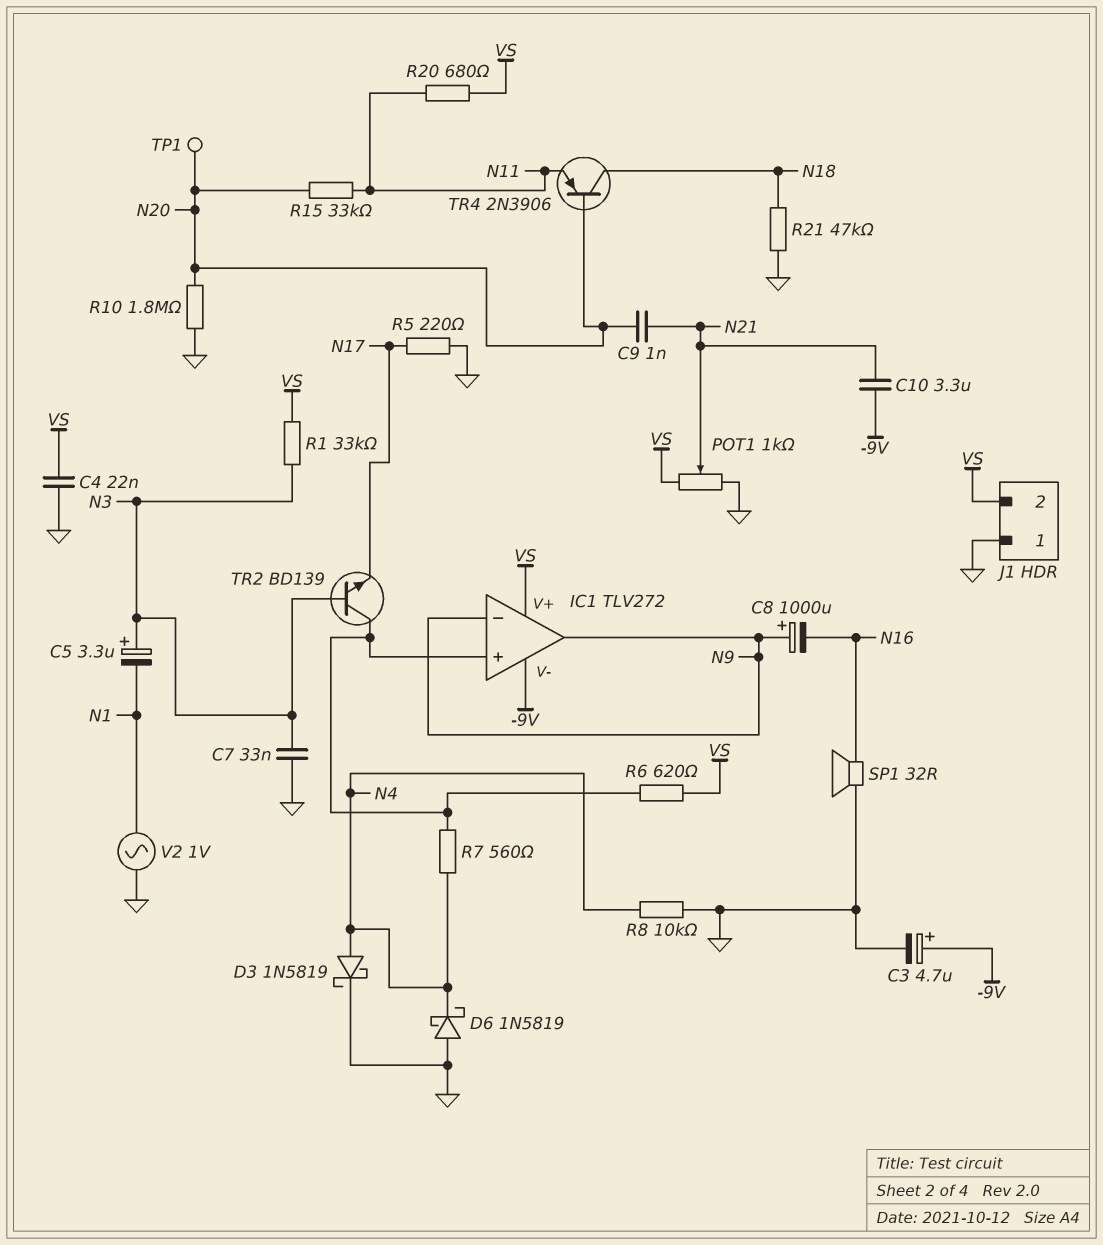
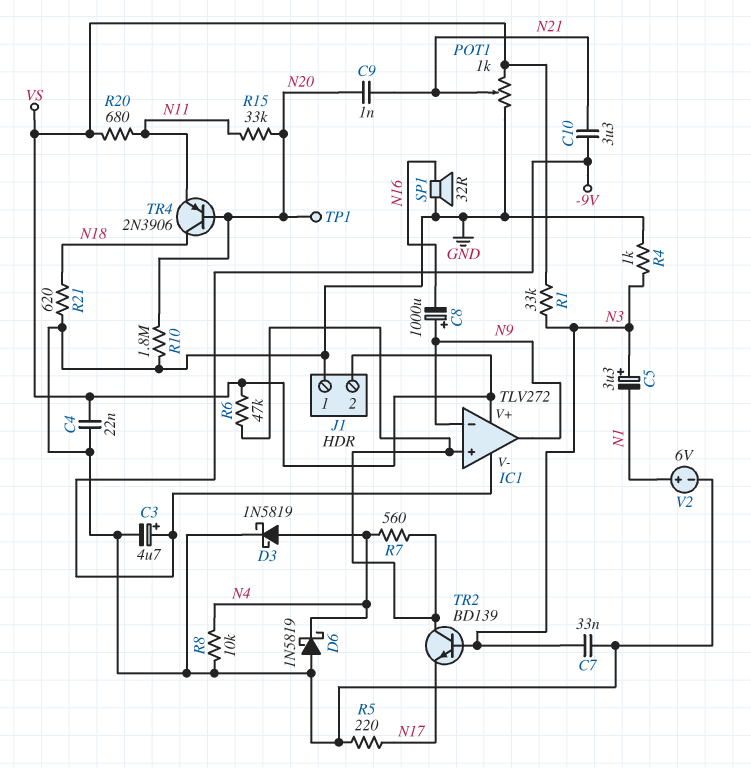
R4: none -> 1k (GND, N3)
R6: 620 (IC1/in+, VS) -> 47k (IC1/in+, VS)
R21: 47k (GND, N18) -> 620 (GND, N18)
V2: AC 1V (GND, N1) -> 6V (plus N1, minus GND)

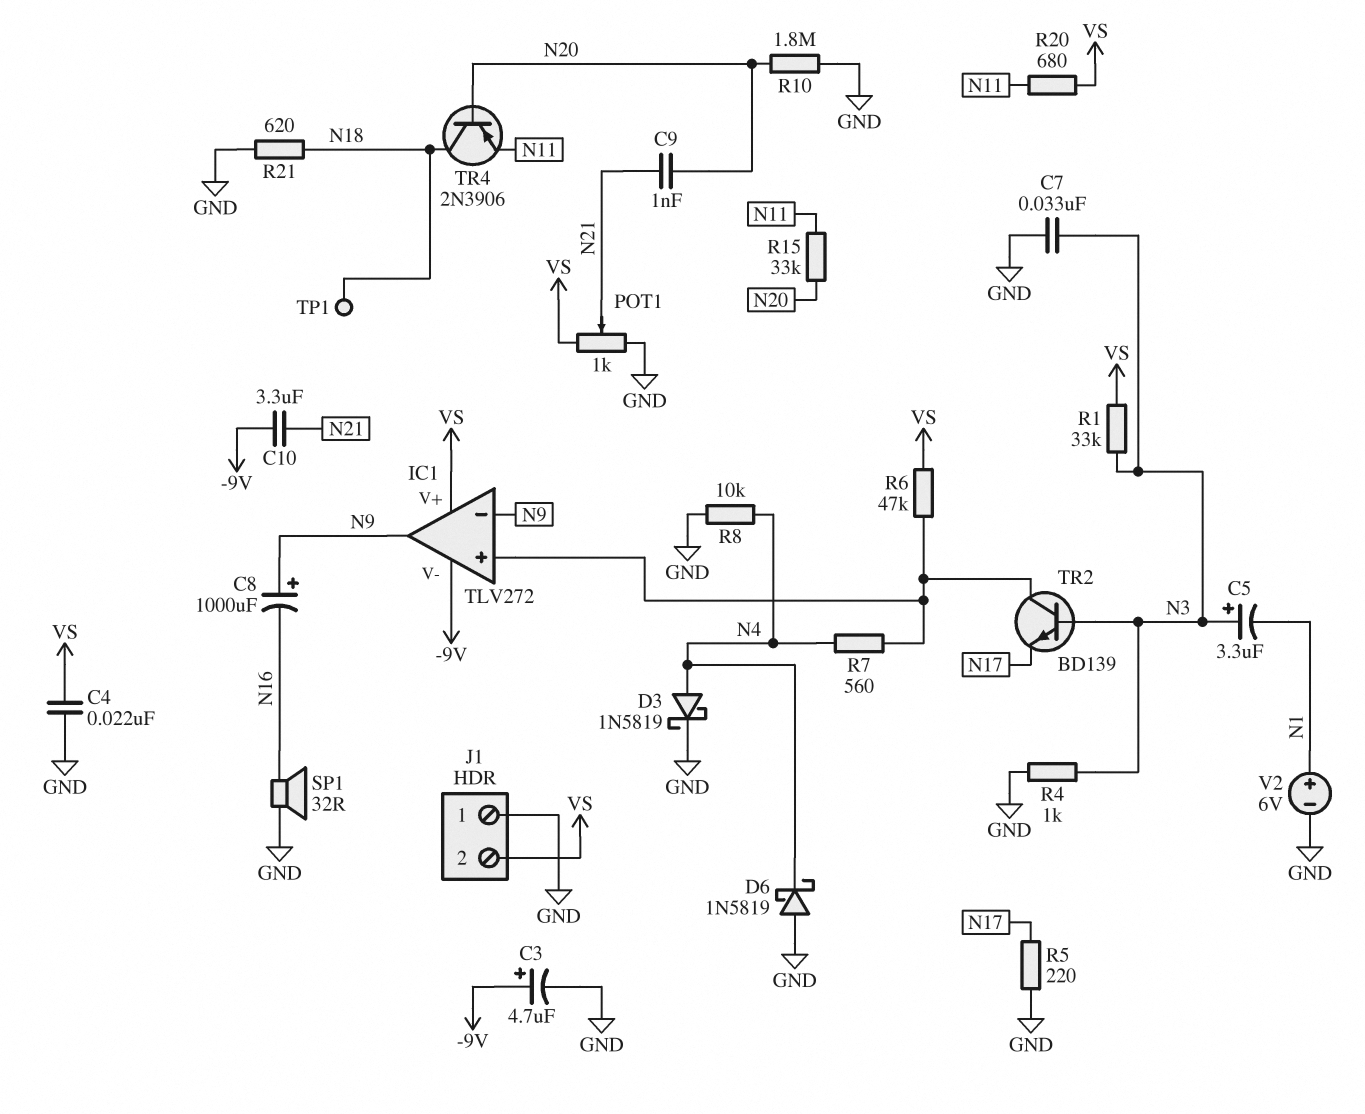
TP1: test point (N20) -> test point (N18)

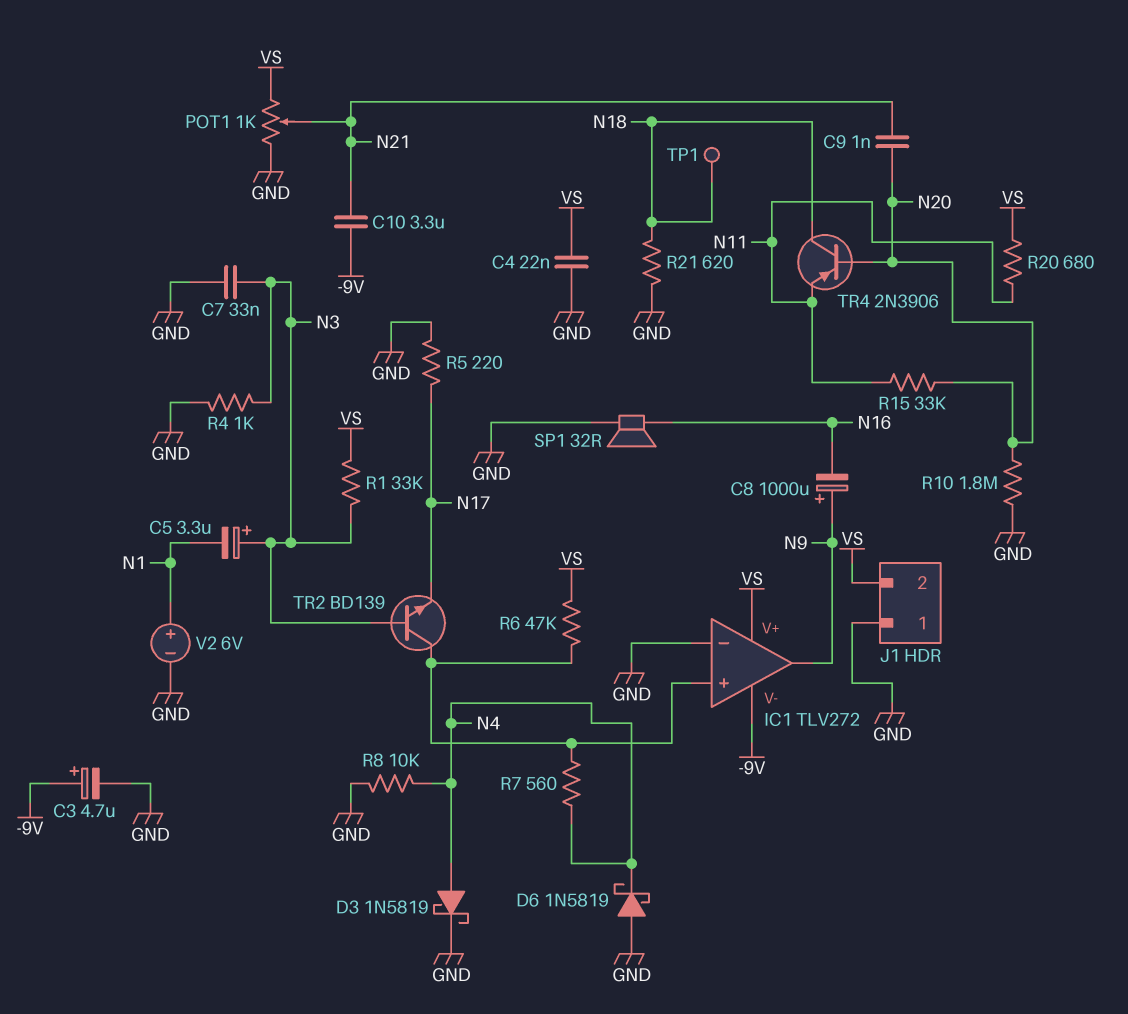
IC1 pin in-: N9 -> GND

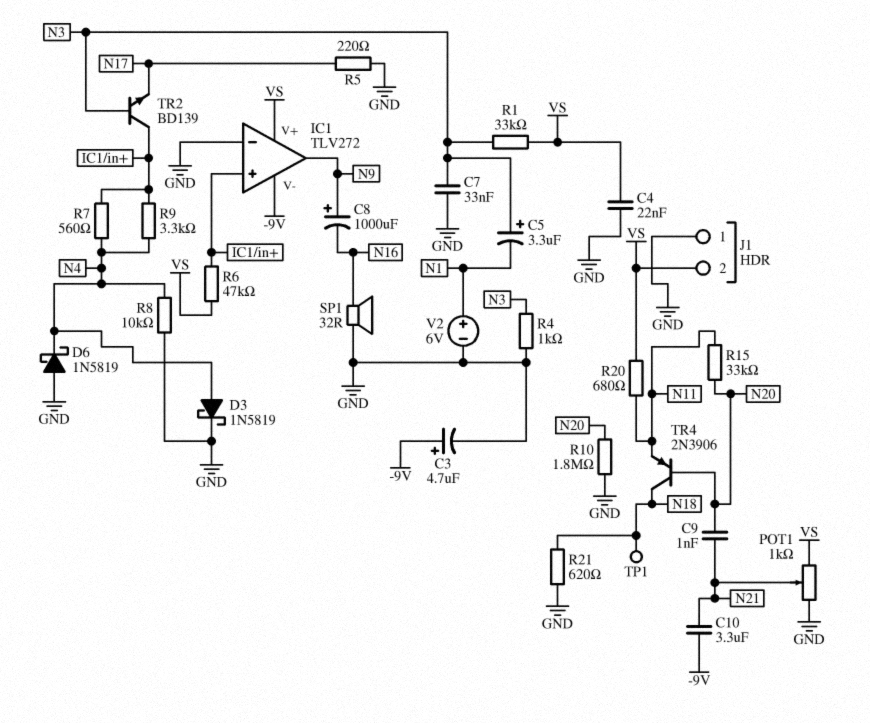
R9: none -> 3.3k (IC1/in+, N4)

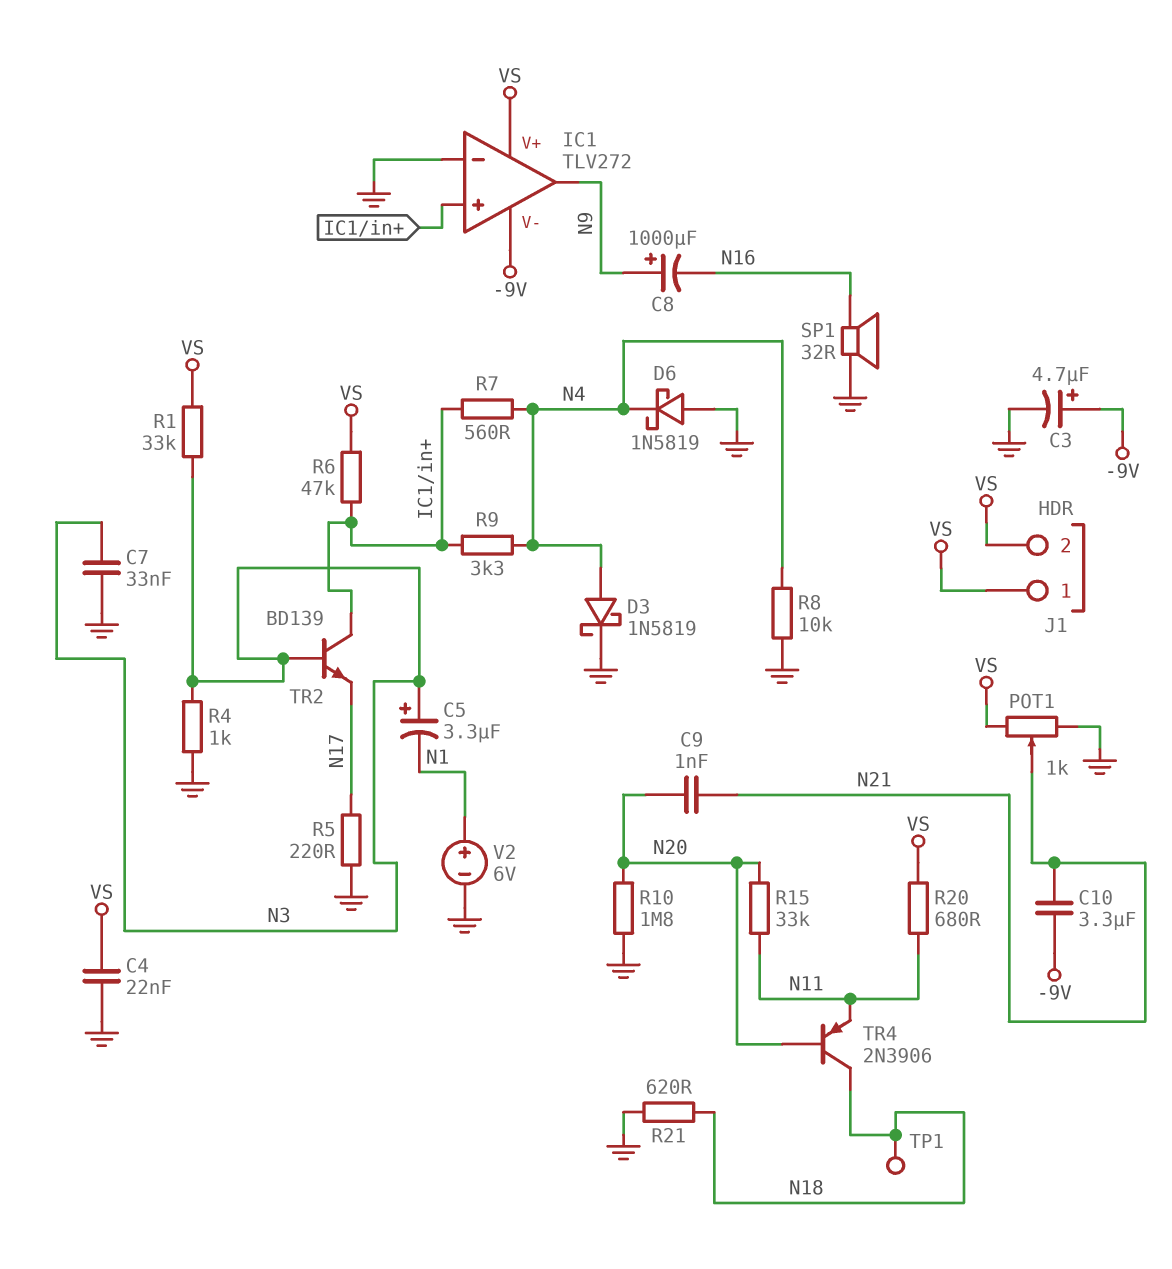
J1 pin 1: GND -> VS

